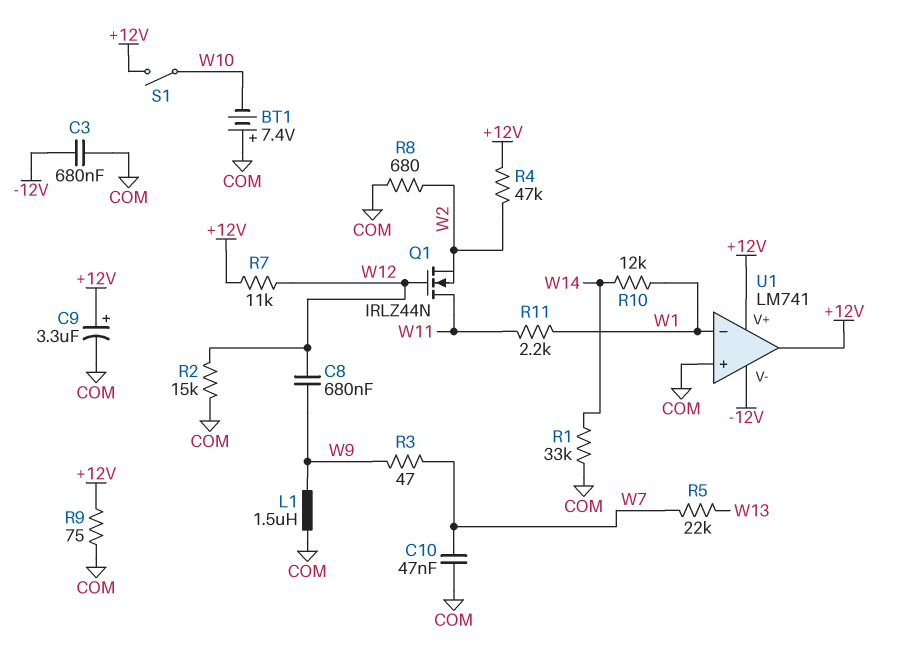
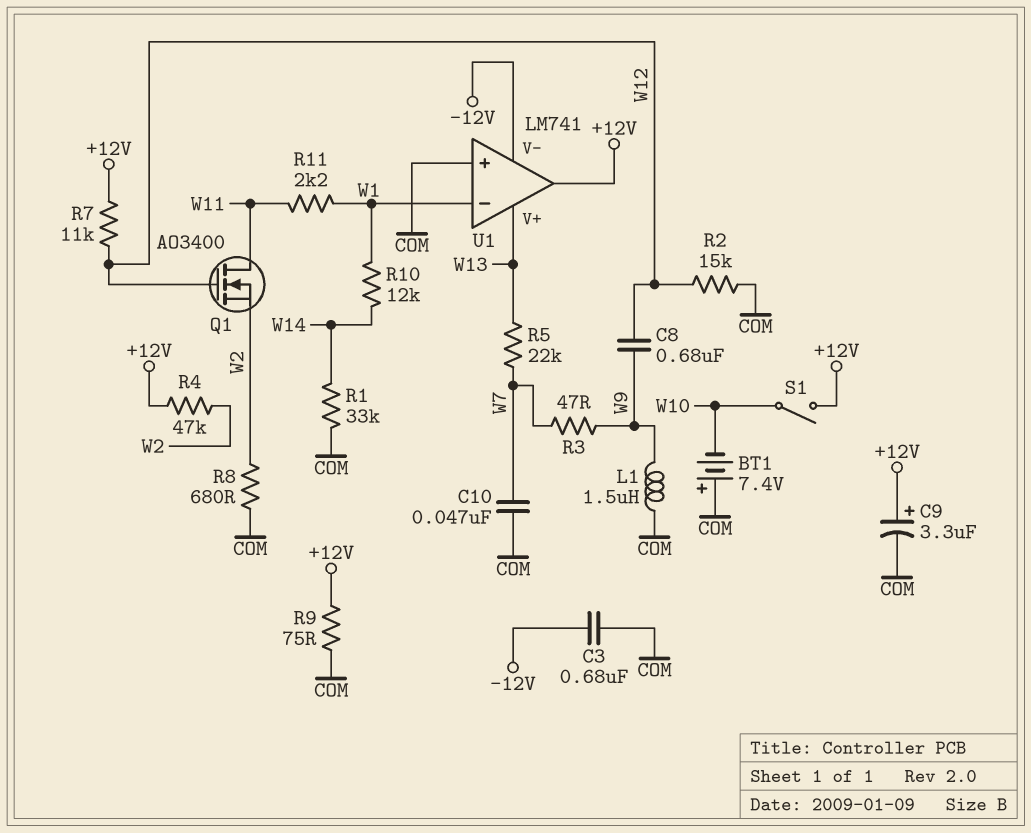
Q1: NMOS IRLZ44N (G W12, D W11, S W2) -> NMOS AO3400 (G W12, D W11, S W2)
U1 pin V+: +12V -> W13

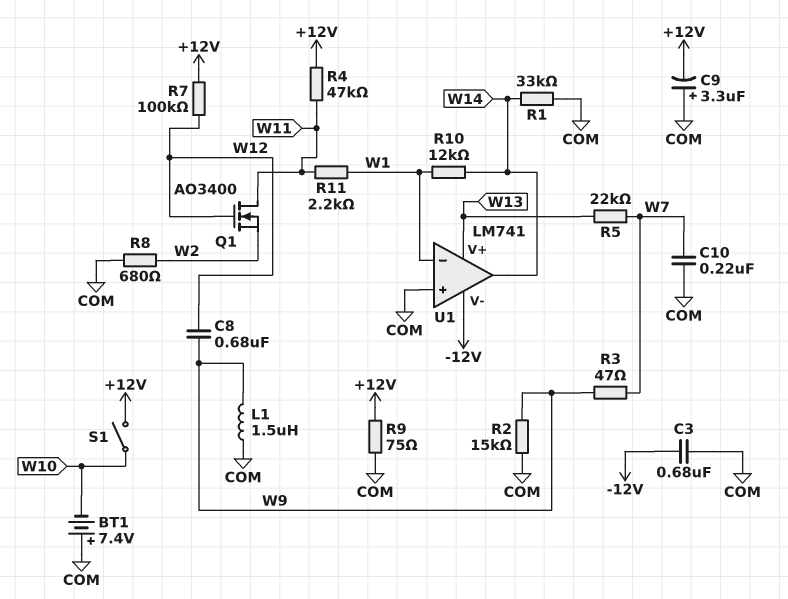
C9: 3.3uF (plus +12V, minus COM) -> 3.3uF (plus COM, minus +12V)
C10: 47nF (COM, W7) -> 220nF (COM, W7)
R2: 15k (COM, W12) -> 15k (COM, W9)
R4: 47k (+12V, W2) -> 47k (+12V, W11)
R7: 11k (+12V, W12) -> 100k (+12V, W12)
U1 pin out: +12V -> W14

